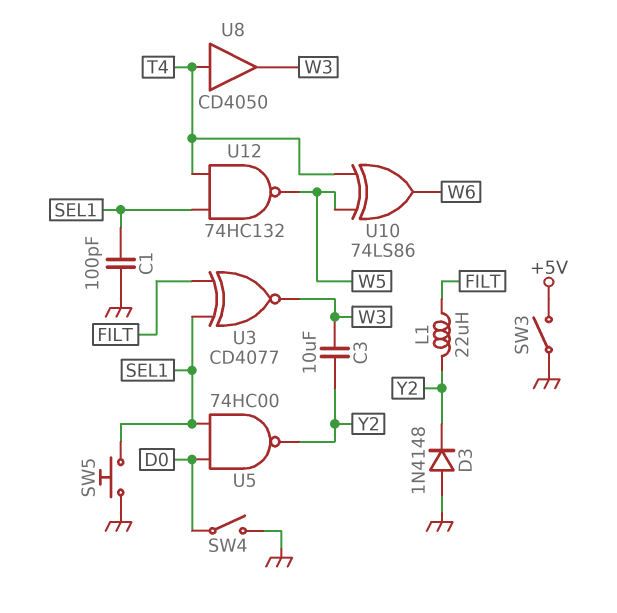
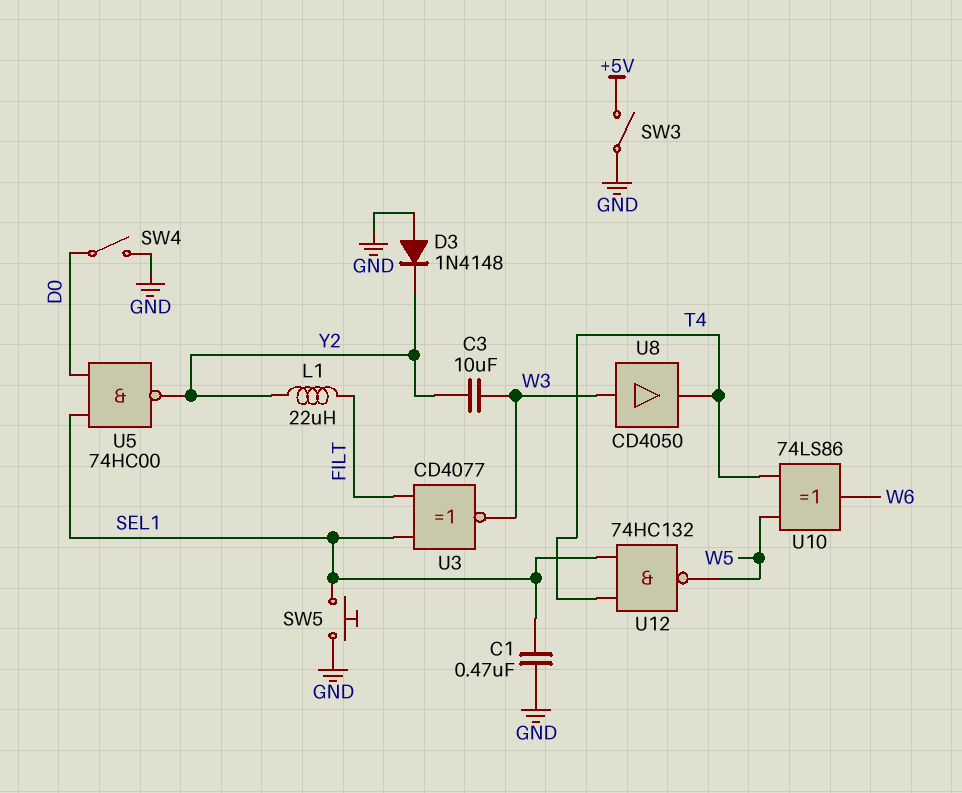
C1: 100pF (GND, SEL1) -> 470nF (GND, SEL1)
U8: buffer CD4050 (in T4, out W3) -> buffer CD4050 (in W3, out T4)

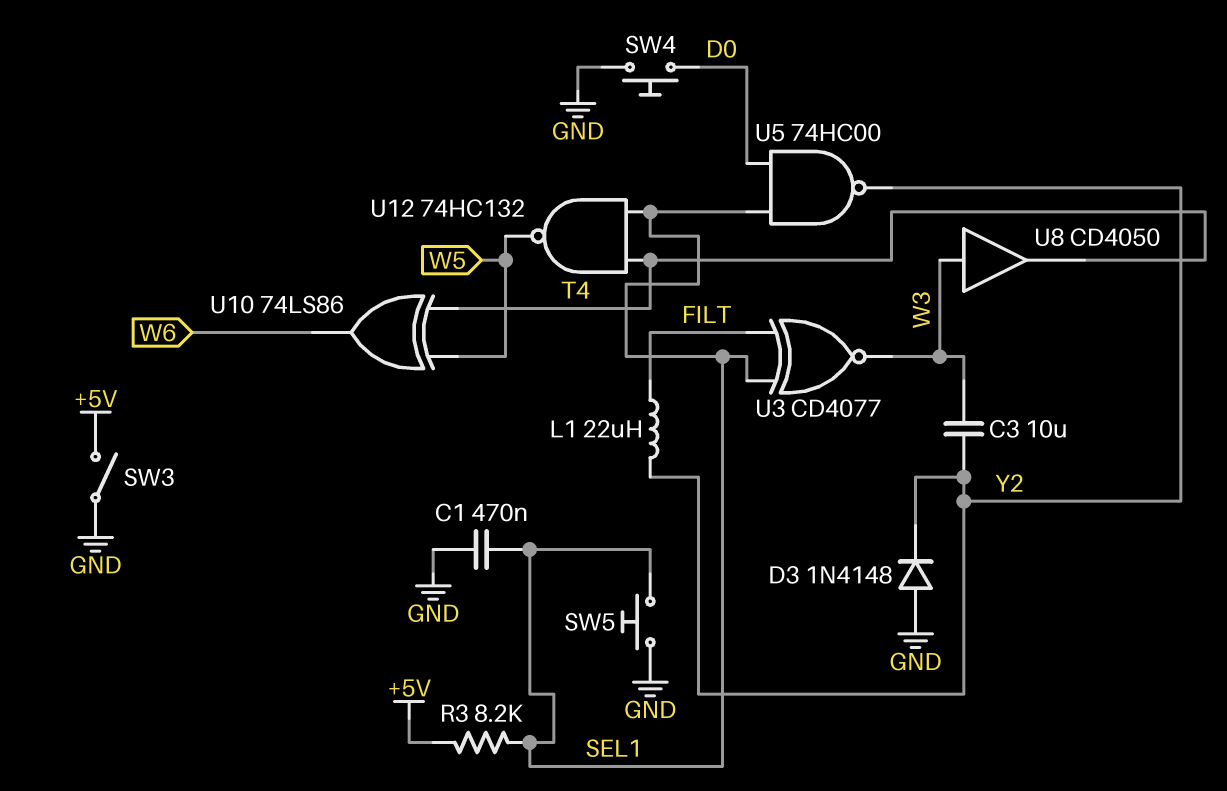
R3: none -> 8.2k (+5V, SEL1)
SW4: switch (D0, GND) -> button (D0, GND)

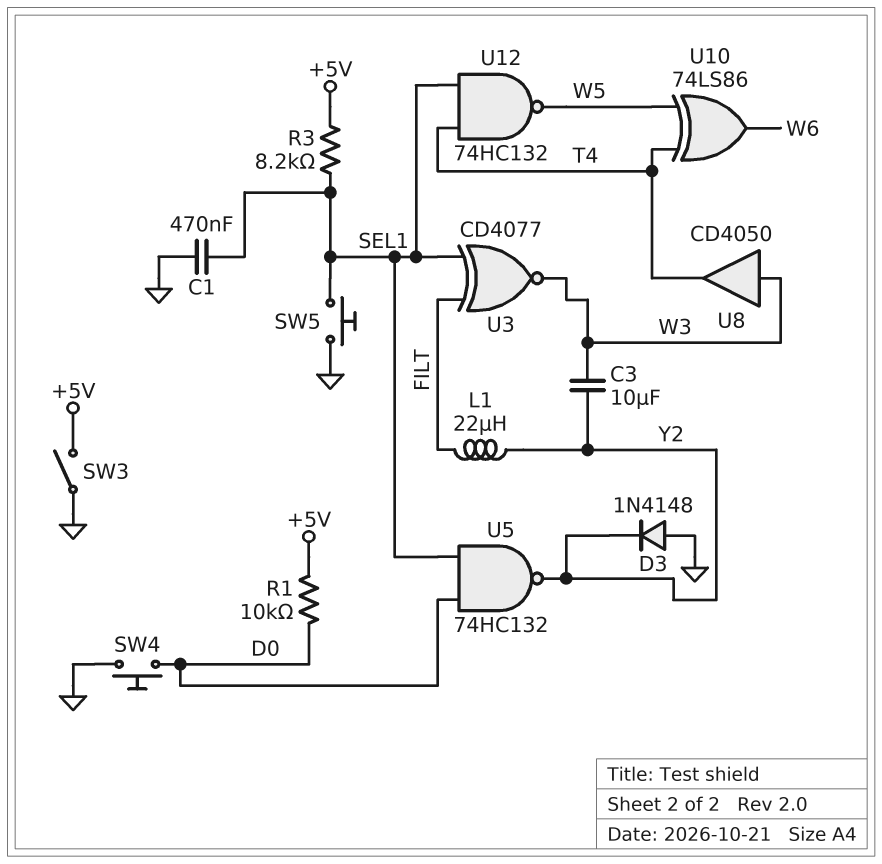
R1: none -> 10k (+5V, D0)
U5: NAND 74HC00 (in D0, in SEL1, out Y2) -> NAND 74HC132 (in D0, in SEL1, out Y2)

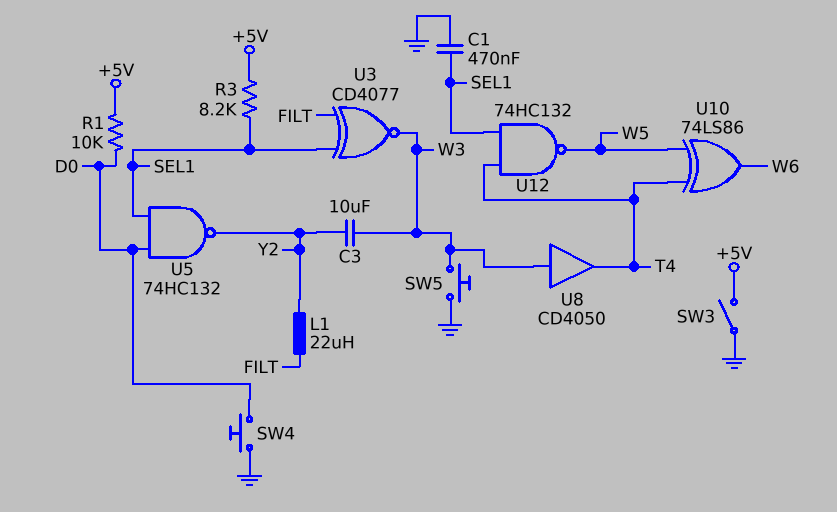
D3: diode 1N4148 (A GND, K Y2) -> none
SW5: button (GND, SEL1) -> button (GND, W3)

